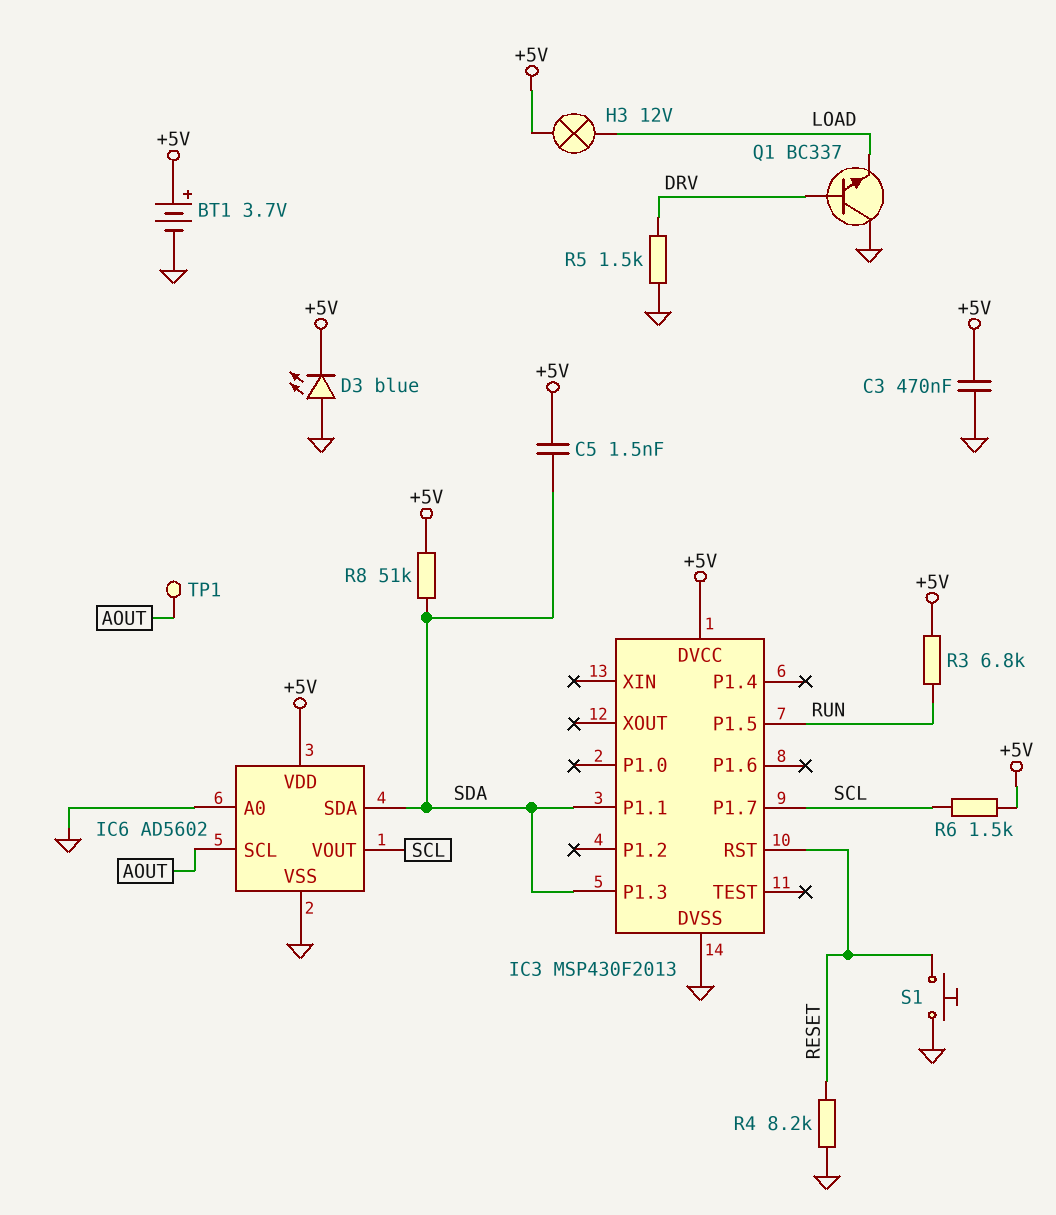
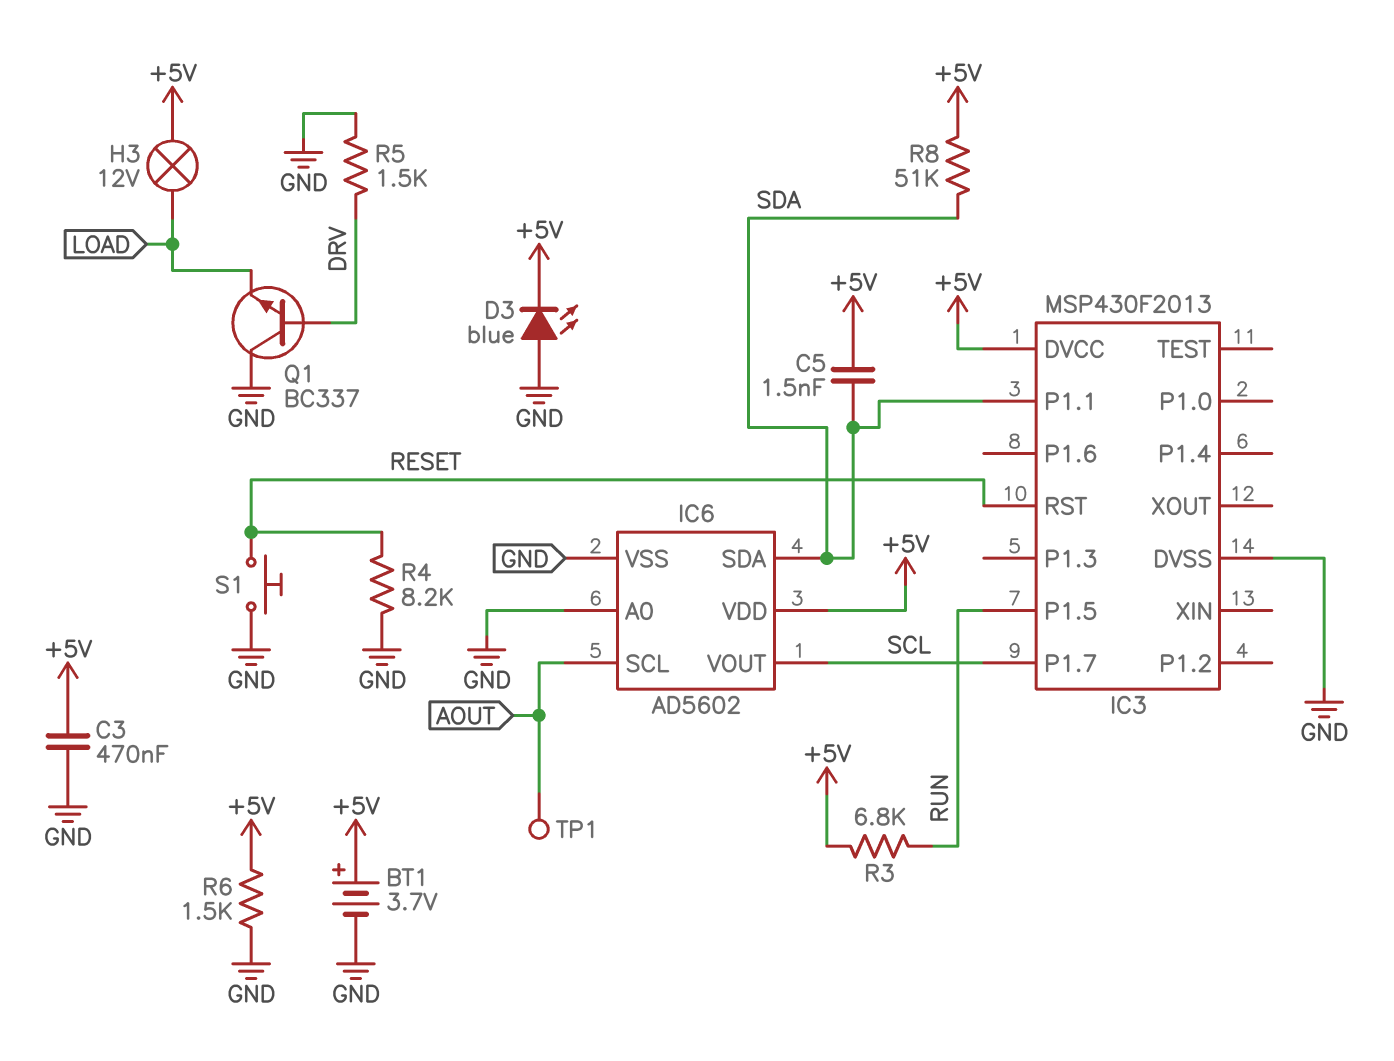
IC3 pin P1.3: SDA -> none
R6: 1.5k (+5V, SCL) -> 1.5k (+5V, GND)

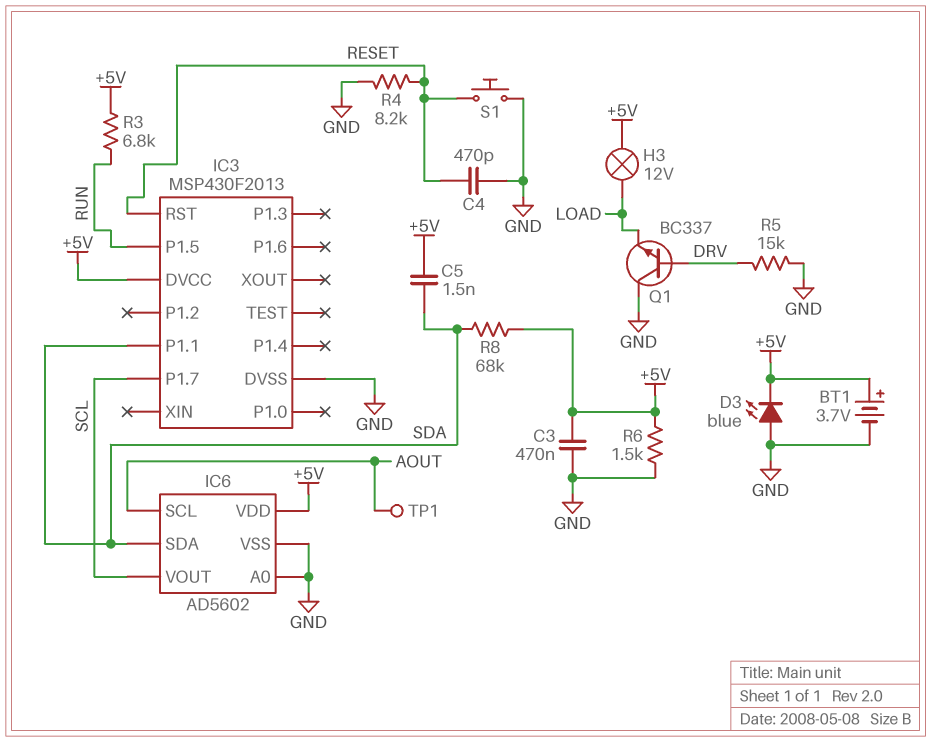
C4: none -> 470pF (GND, RESET)
R5: 1.5k (DRV, GND) -> 15k (DRV, GND)
R8: 51k (+5V, SDA) -> 68k (+5V, SDA)

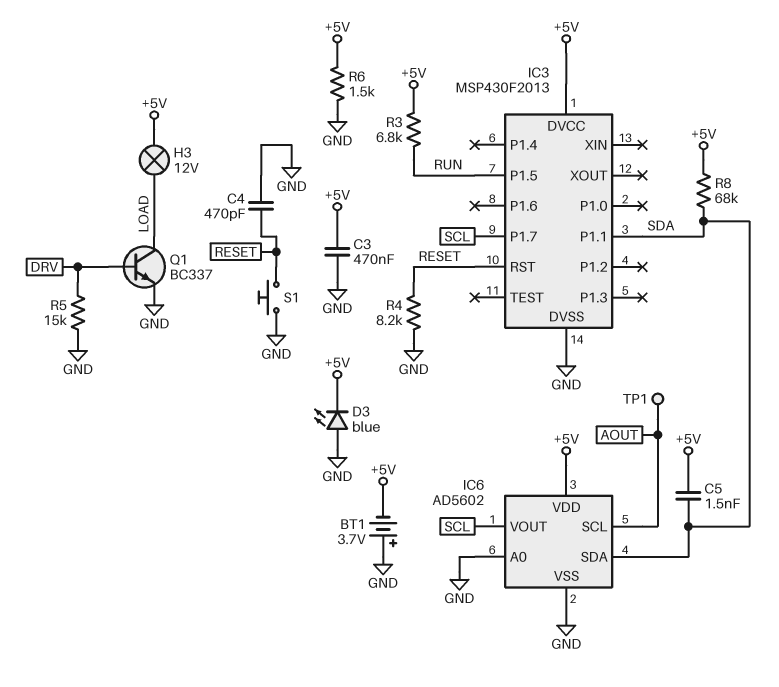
BT1: 3.7V (plus +5V, minus GND) -> 3.7V (plus GND, minus +5V)
Q1: NPN BC337 (B DRV, C GND, E LOAD) -> NPN BC337 (B DRV, C LOAD, E GND)

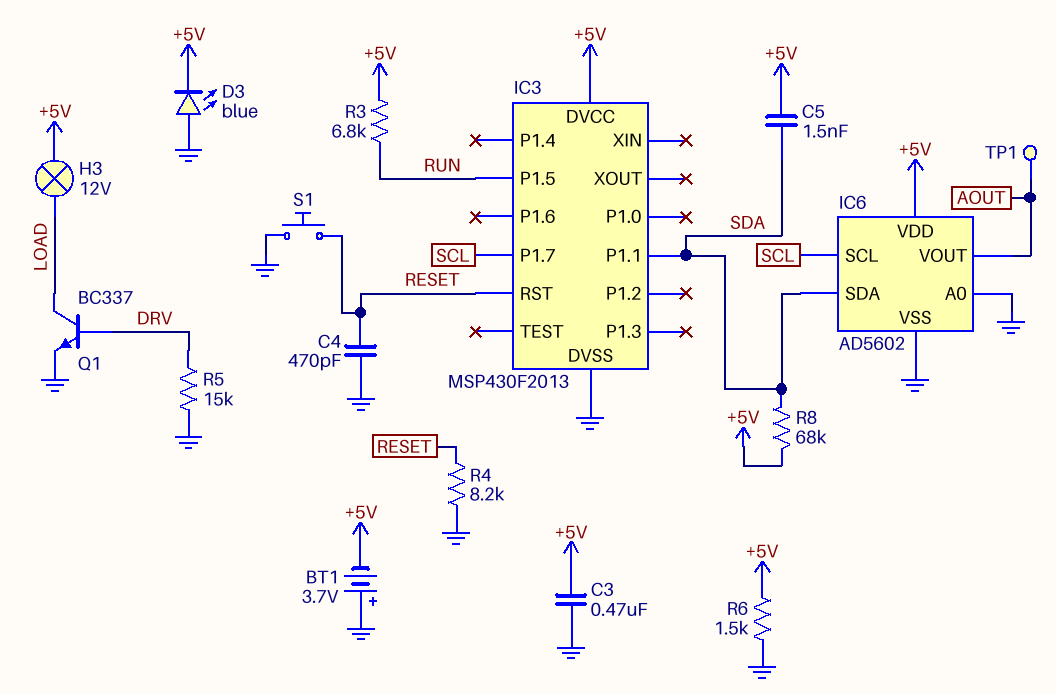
IC6 pin SCL: AOUT -> SCL
IC6 pin VOUT: SCL -> AOUT

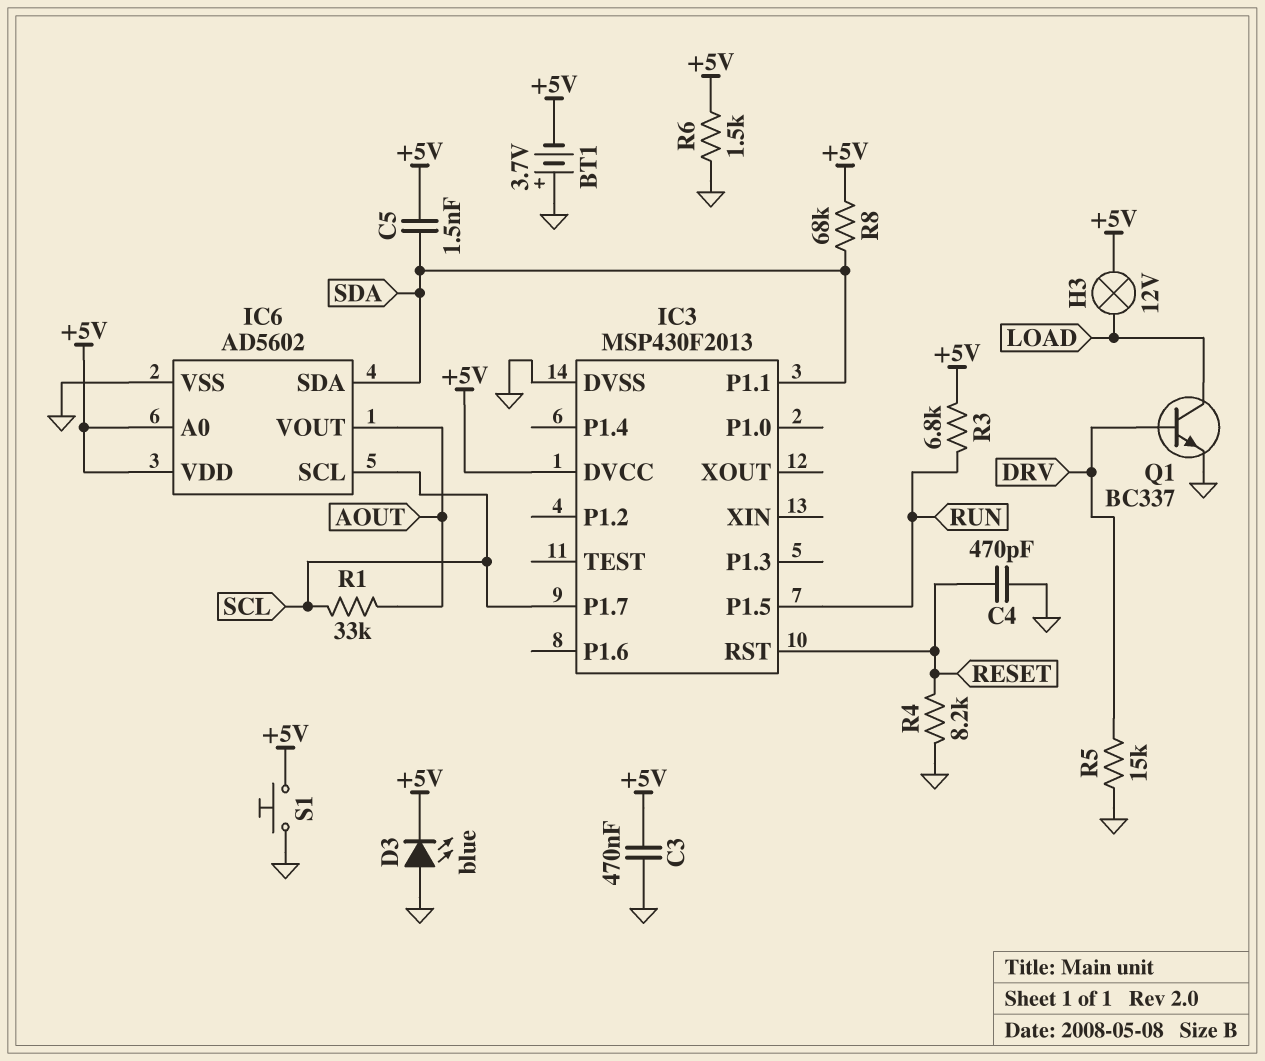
IC6 pin A0: GND -> +5V
R1: none -> 33k (AOUT, SCL)
S1: button (GND, RESET) -> button (+5V, GND)
TP1: test point (AOUT) -> none

